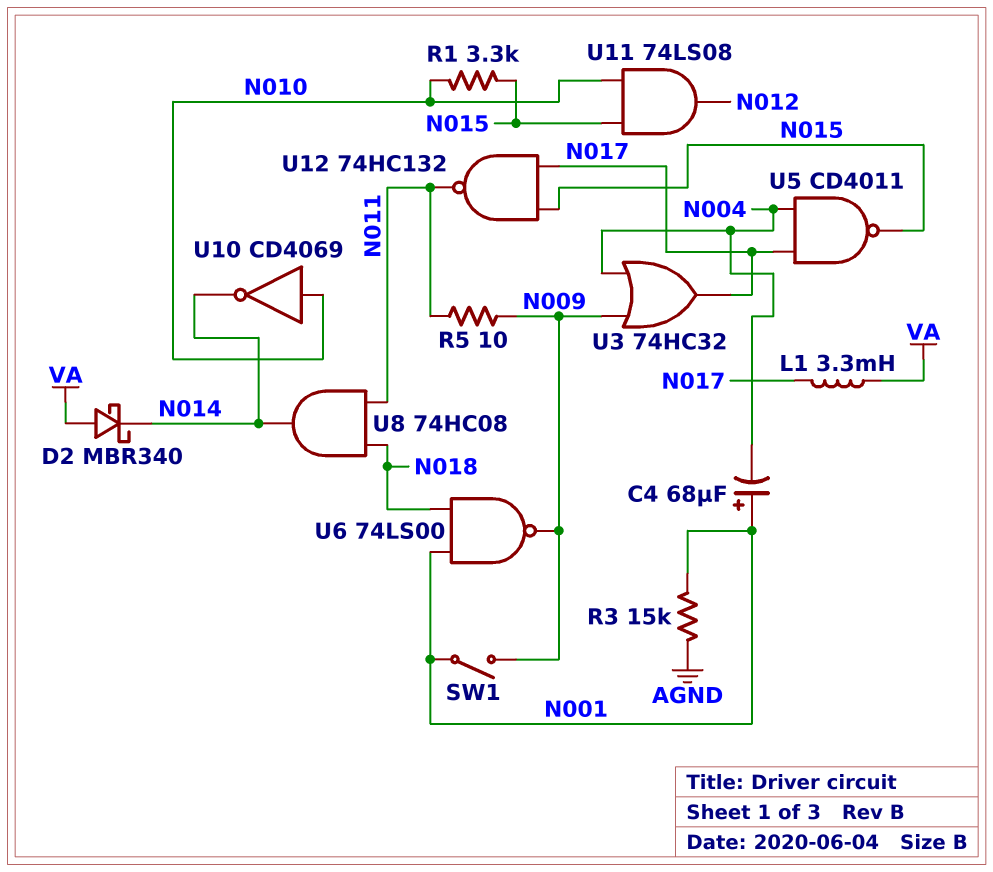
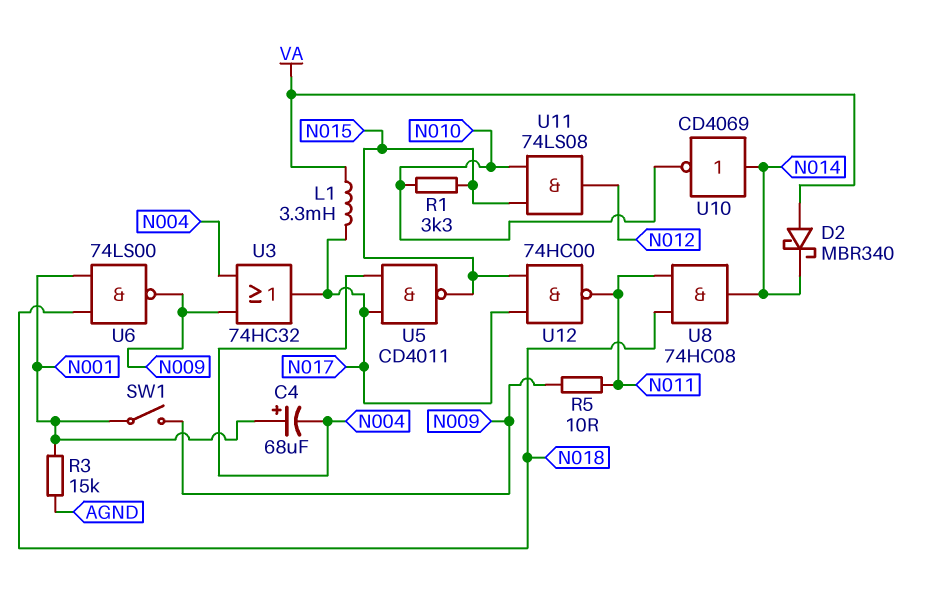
U10: NOT CD4069 (in N010, out N014) -> NOT CD4069 (in N014, out N010)
U12: NAND 74HC132 (in N015, in N017, out N011) -> NAND 74HC00 (in N015, in N017, out N011)

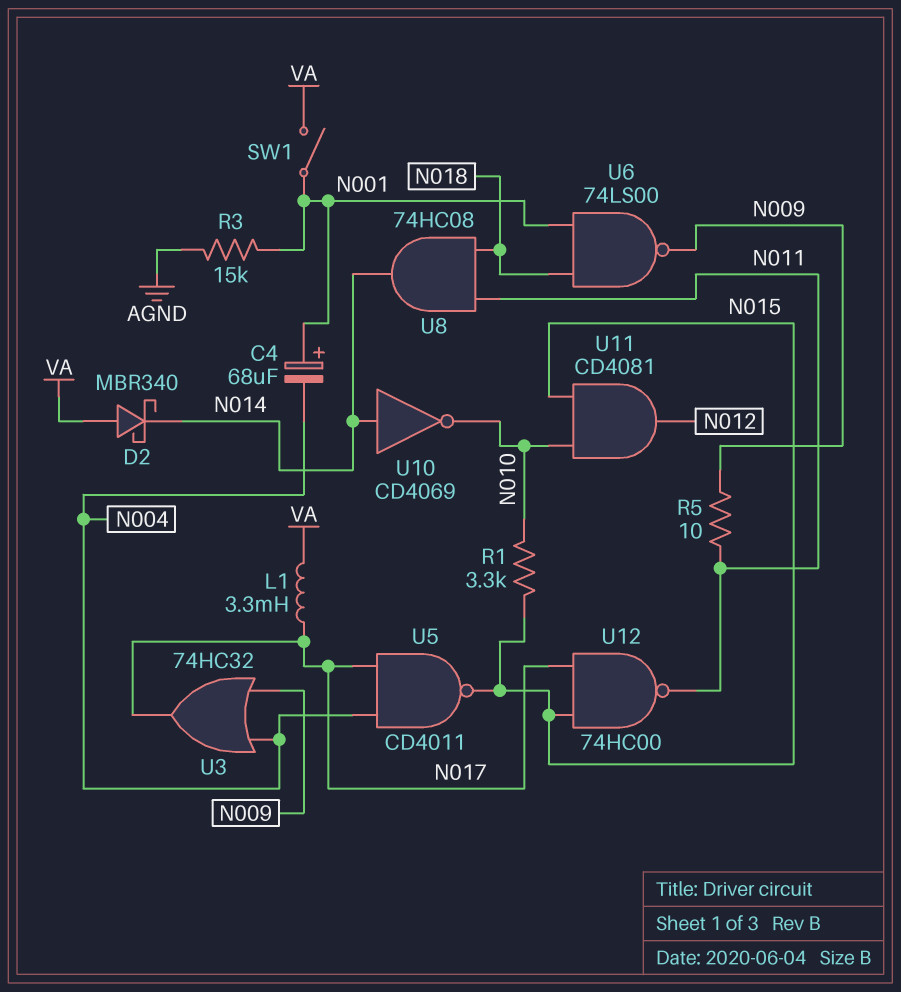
SW1: switch (N001, N009) -> switch (N001, VA)
U11: AND 74LS08 (in N010, in N015, out N012) -> AND CD4081 (in N010, in N015, out N012)

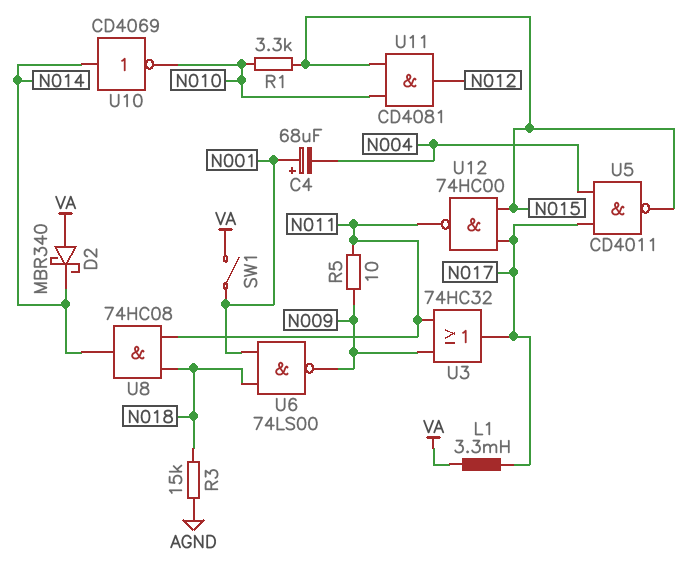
R3: 15k (AGND, N001) -> 15k (AGND, N018)
U3: OR 74HC32 (in N004, in N009, out N017) -> OR 74HC32 (in N009, in N011, out N017)

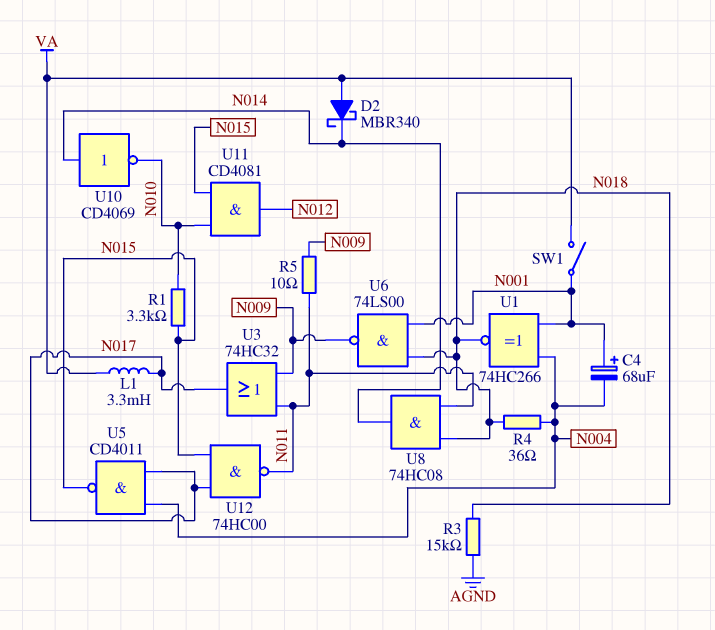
R4: none -> 36 (N004, N018)
U1: none -> XNOR 74HC266 (in N001, in N004, out N018)

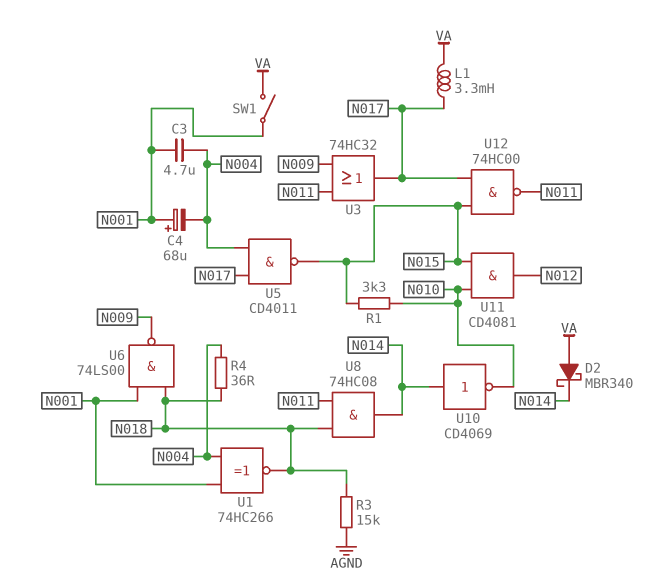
C3: none -> 4.7uF (N001, N004)
R5: 10 (N009, N011) -> none

